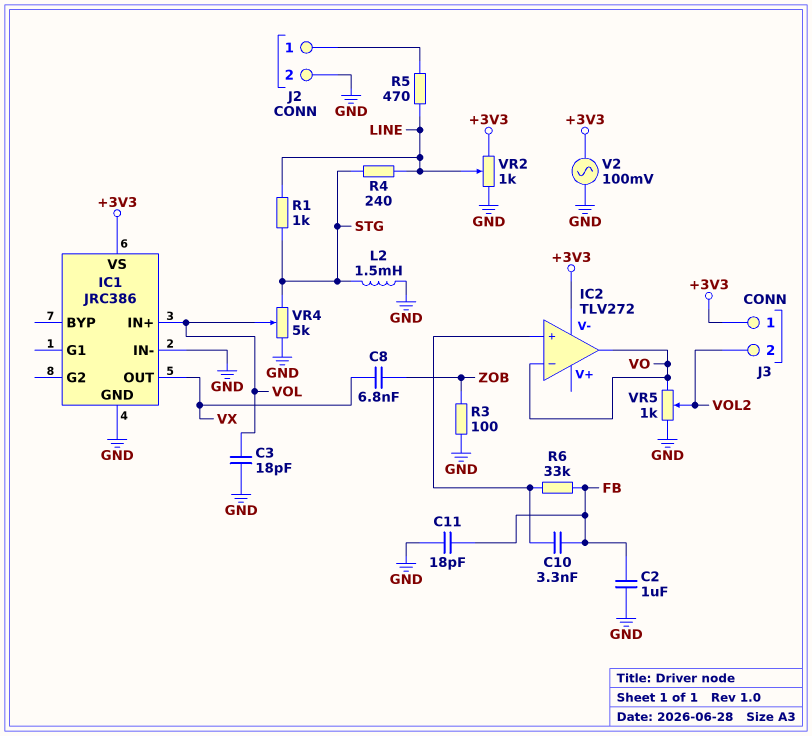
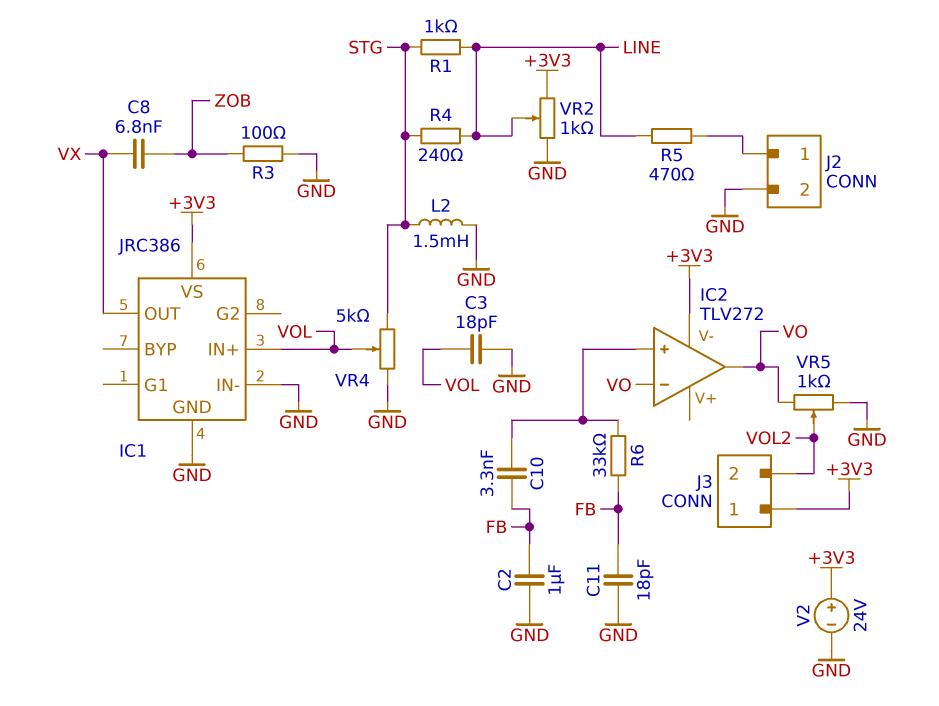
V2: AC 100mV (+3V3, GND) -> 24V (plus +3V3, minus GND)

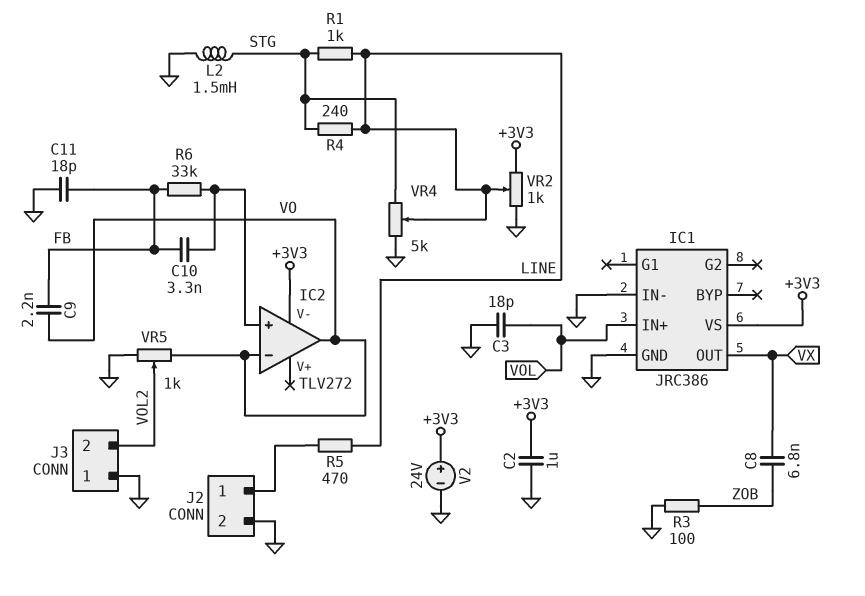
C2: 1uF (FB, GND) -> 1uF (+3V3, GND)
C9: none -> 2.2nF (FB, VO)
J3 pin 1: +3V3 -> GND
VR4: 5k (GND, STG, wiper VOL) -> 5k (GND, STG, wiper LINE)

